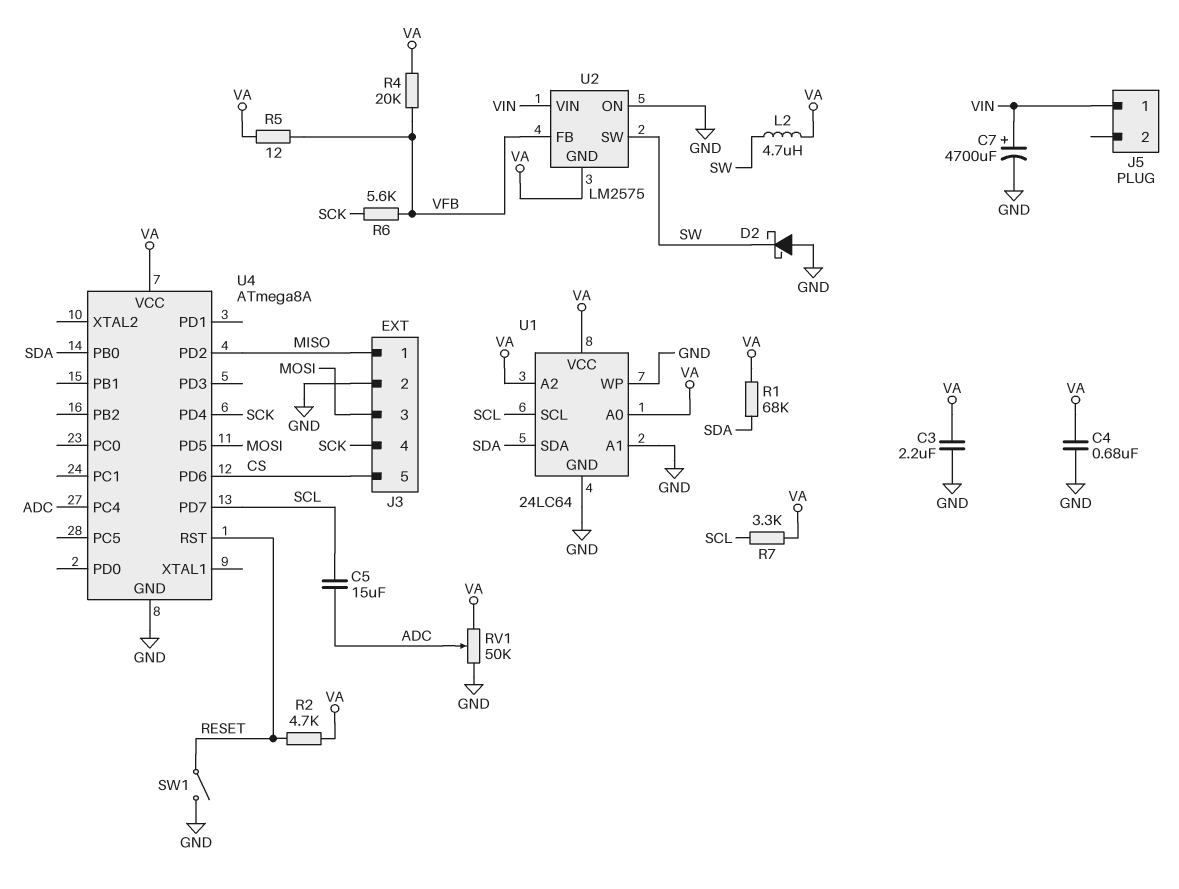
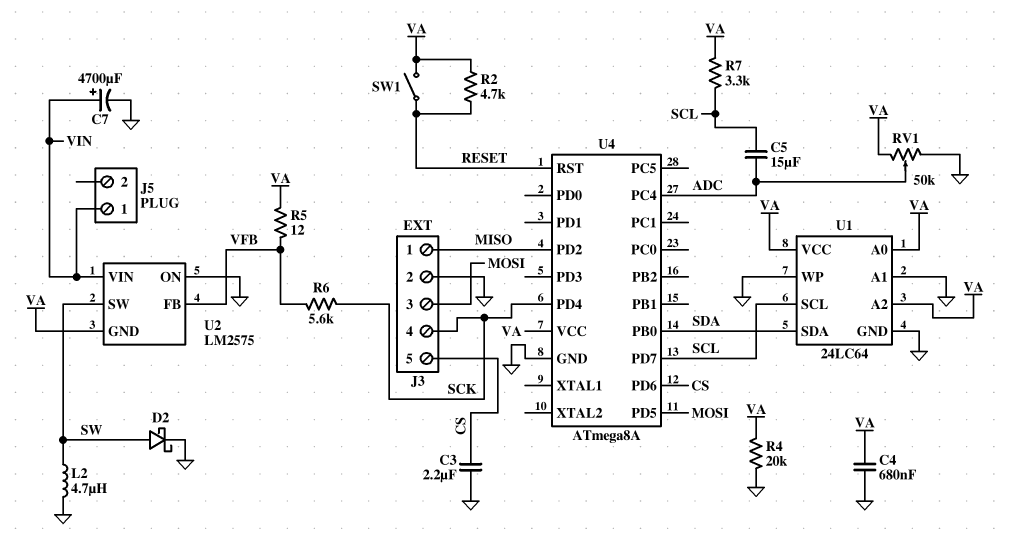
C3: 2.2uF (GND, VA) -> 2.2uF (CS, GND)
D2: schottky (A GND, K SW) -> schottky (A SW, K GND)
L2: 4.7uH (SW, VA) -> 4.7uH (GND, SW)
R1: 68k (SDA, VA) -> none
R4: 20k (VA, VFB) -> 20k (GND, VA)
SW1: switch (GND, RESET) -> switch (RESET, VA)

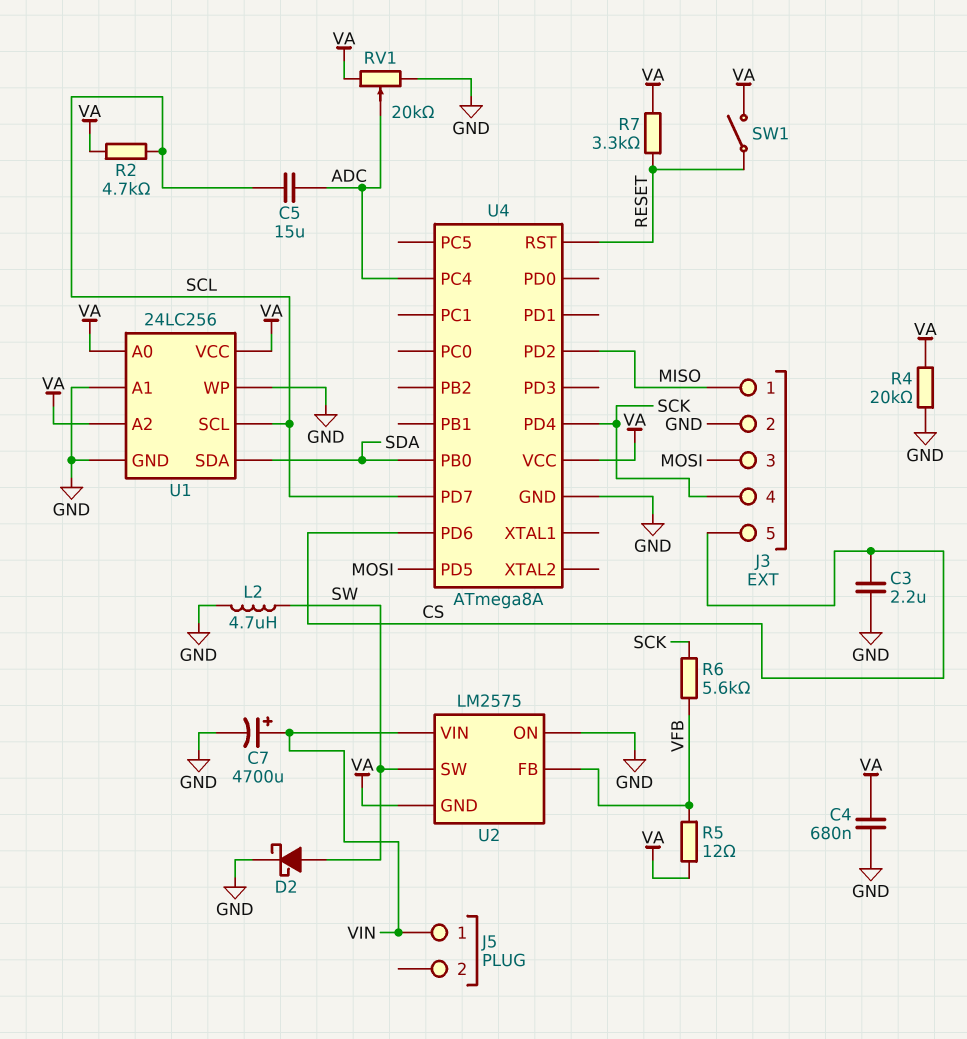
R2: 4.7k (RESET, VA) -> 4.7k (SCL, VA)
R7: 3.3k (SCL, VA) -> 3.3k (RESET, VA)
RV1: 50k (GND, VA, wiper ADC) -> 20k (GND, VA, wiper ADC)
U1: 24LC64 -> 24LC256

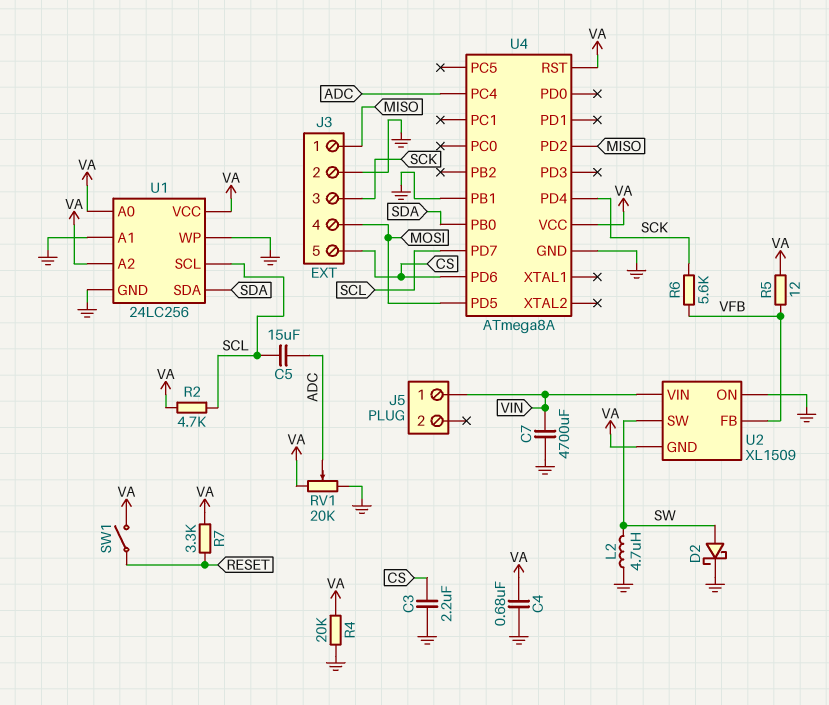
C7: 4700uF (plus VIN, minus GND) -> 4700uF (GND, VIN)
J3 pin 3: MOSI -> SCK
J3 pin 4: SCK -> MOSI
U2: LM2575 -> XL1509
U4 pin PB1: none -> GND
U4 pin RST: RESET -> VA

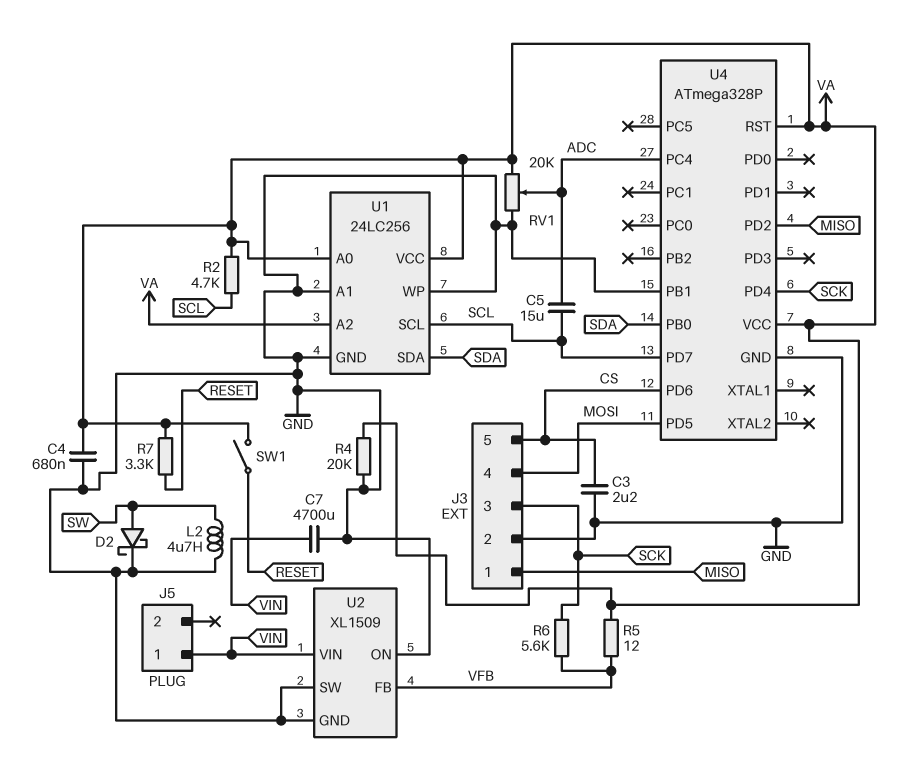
U2 pin GND: VA -> GND
U2 pin SW: SW -> GND
U4: ATmega8A -> ATmega328P

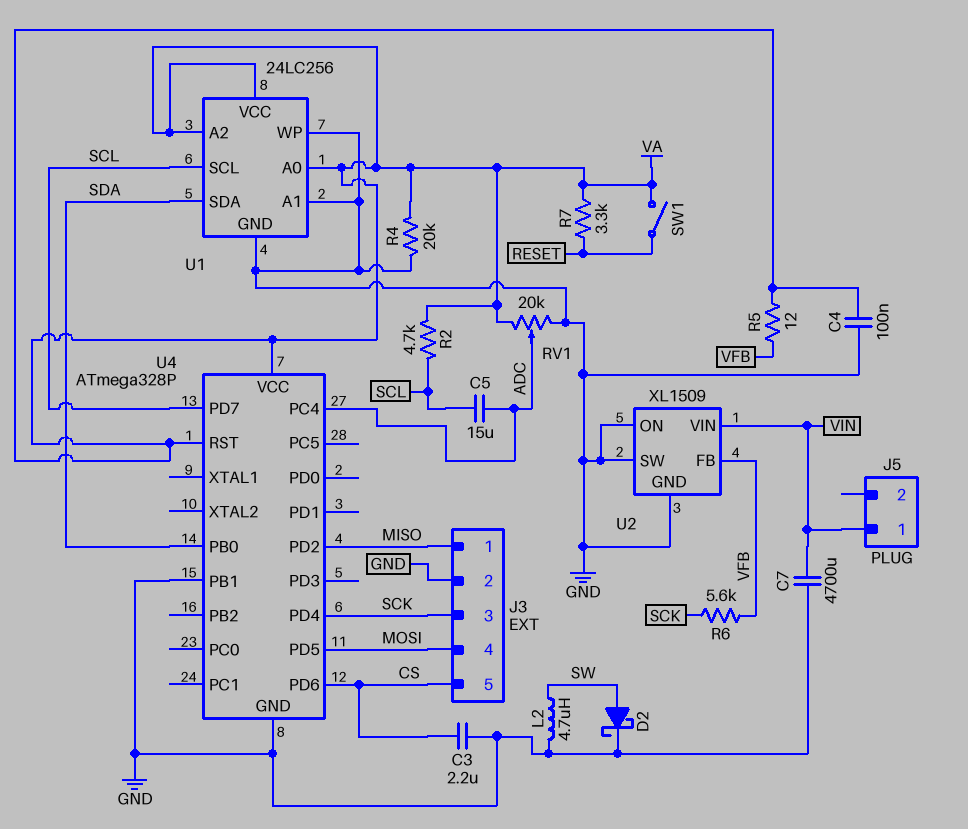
C4: 680nF (GND, VA) -> 100nF (GND, VA)

